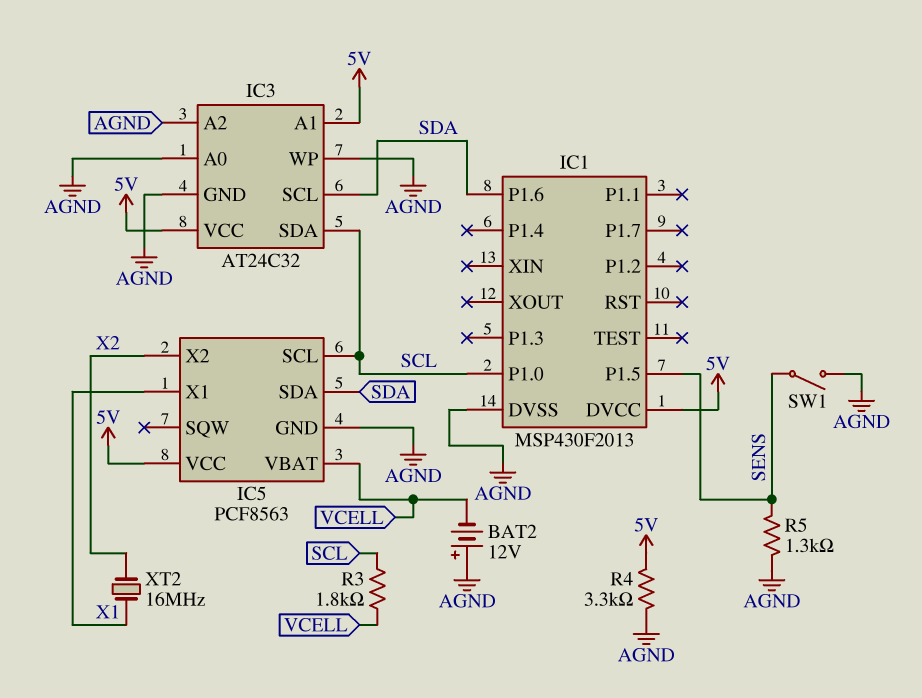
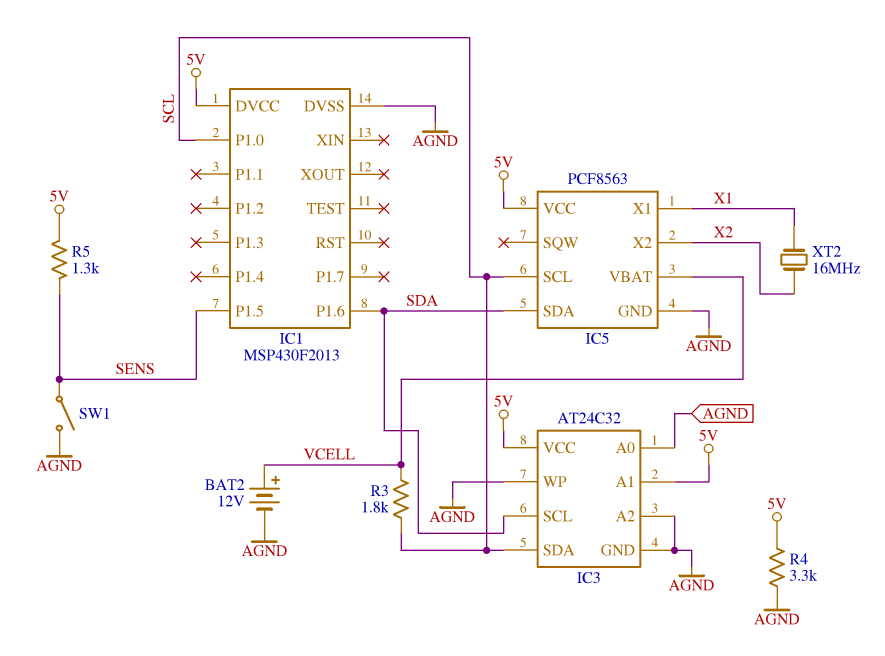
BAT2: 12V (plus AGND, minus VCELL) -> 12V (plus VCELL, minus AGND)
R5: 1.3k (AGND, SENS) -> 1.3k (5V, SENS)

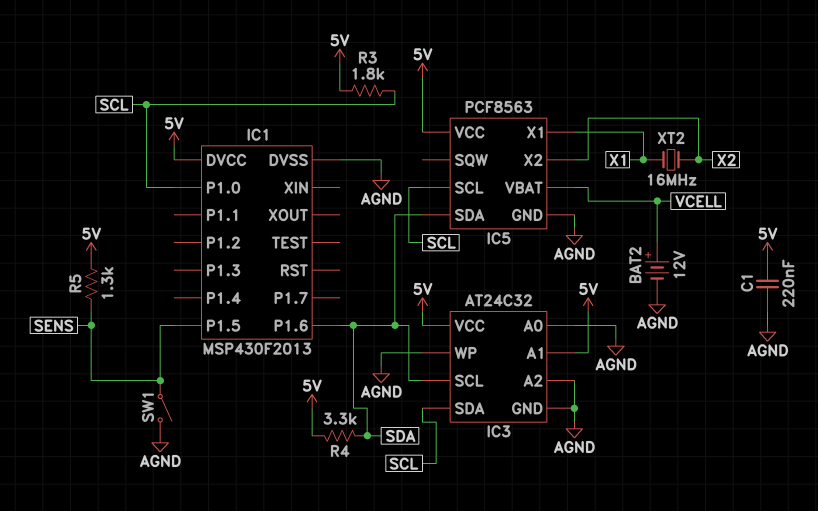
C1: none -> 220nF (5V, AGND)
R3: 1.8k (SCL, VCELL) -> 1.8k (5V, SCL)
R4: 3.3k (5V, AGND) -> 3.3k (5V, SDA)

